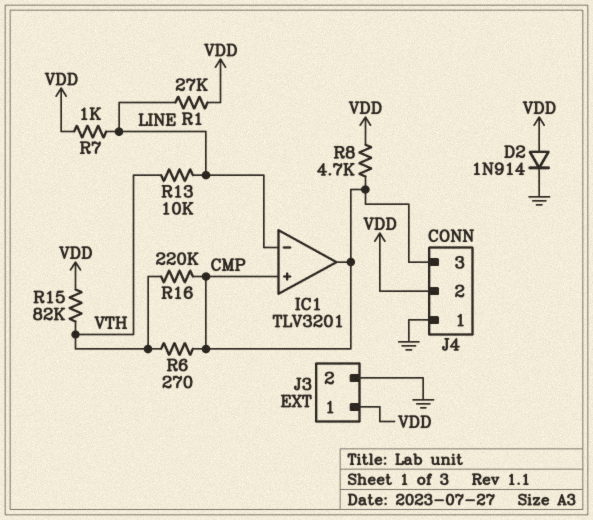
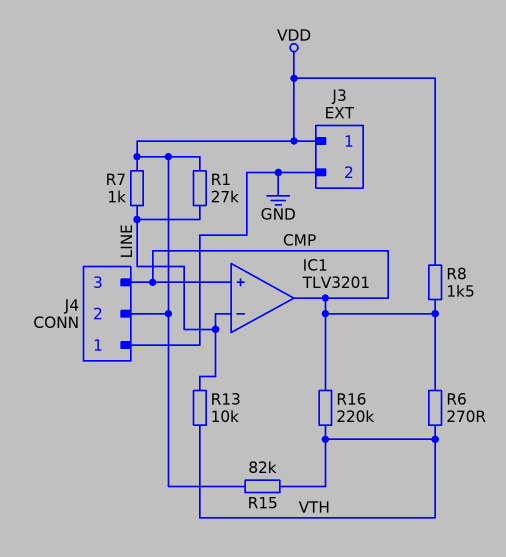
D2: diode 1N914 (A VDD, K GND) -> none
R8: 4.7k (CMP, VDD) -> 1.5k (CMP, VDD)

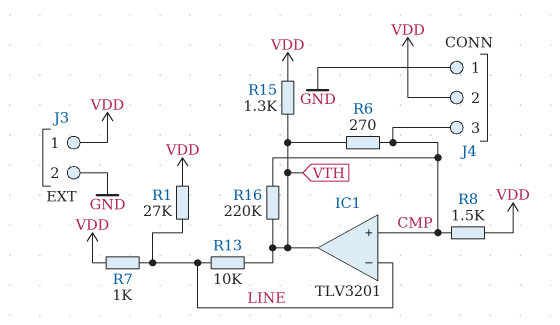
IC1 pin out: CMP -> VTH
R15: 82k (VDD, VTH) -> 1.3k (VDD, VTH)

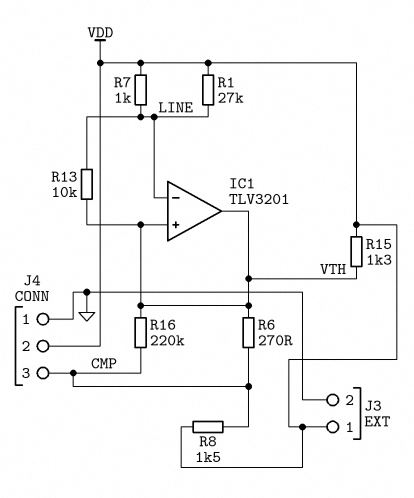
IC1 pin in+: CMP -> VTH

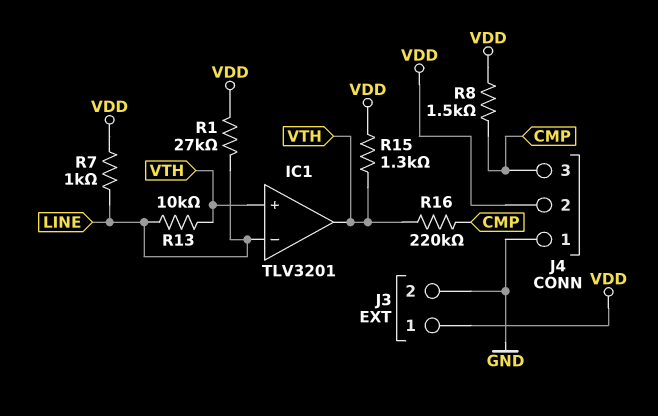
R6: 270 (CMP, VTH) -> none

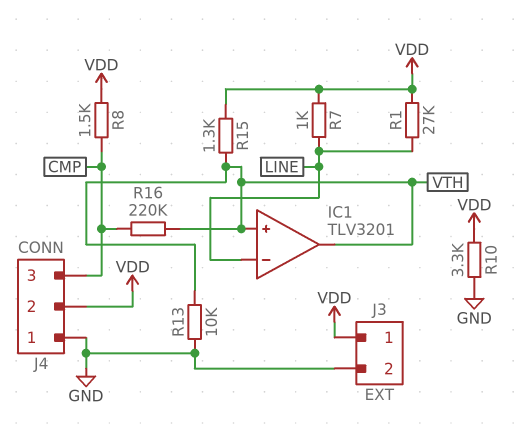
R10: none -> 3.3k (GND, VDD)
R13: 10k (LINE, VTH) -> 10k (GND, VTH)

